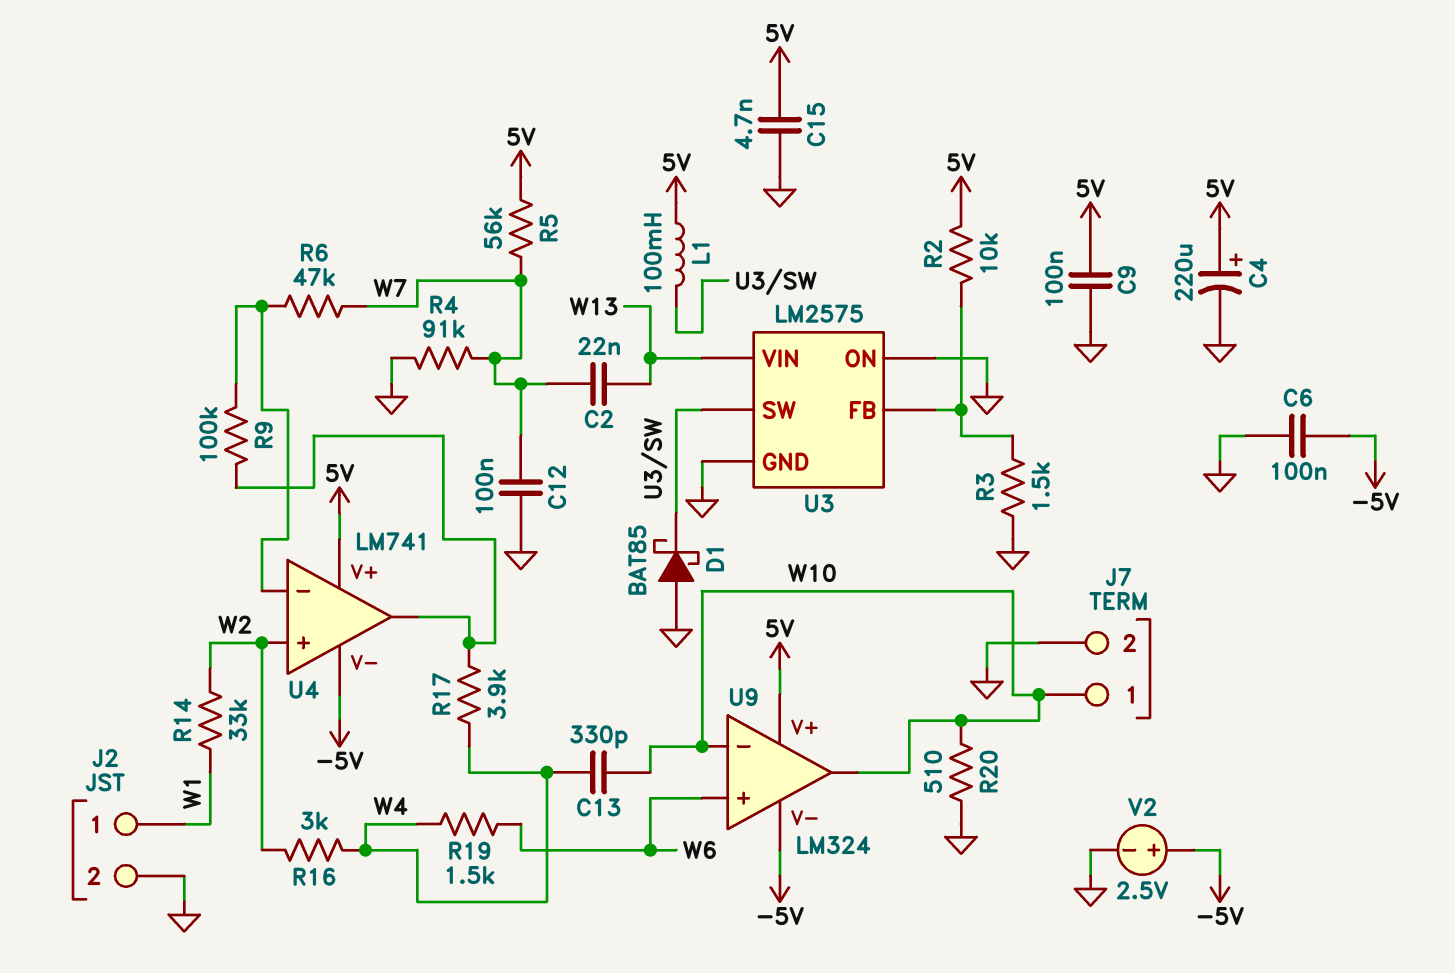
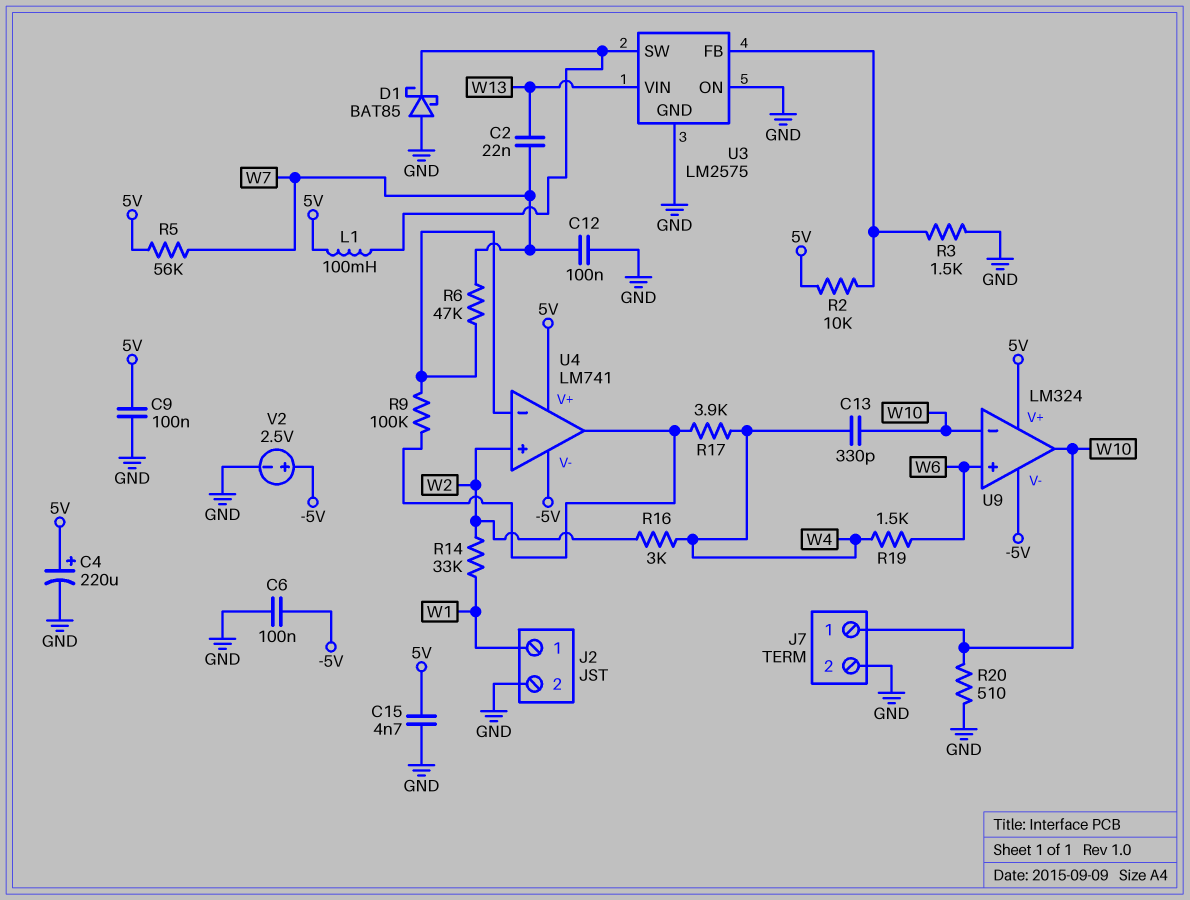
R4: 91k (GND, W7) -> none

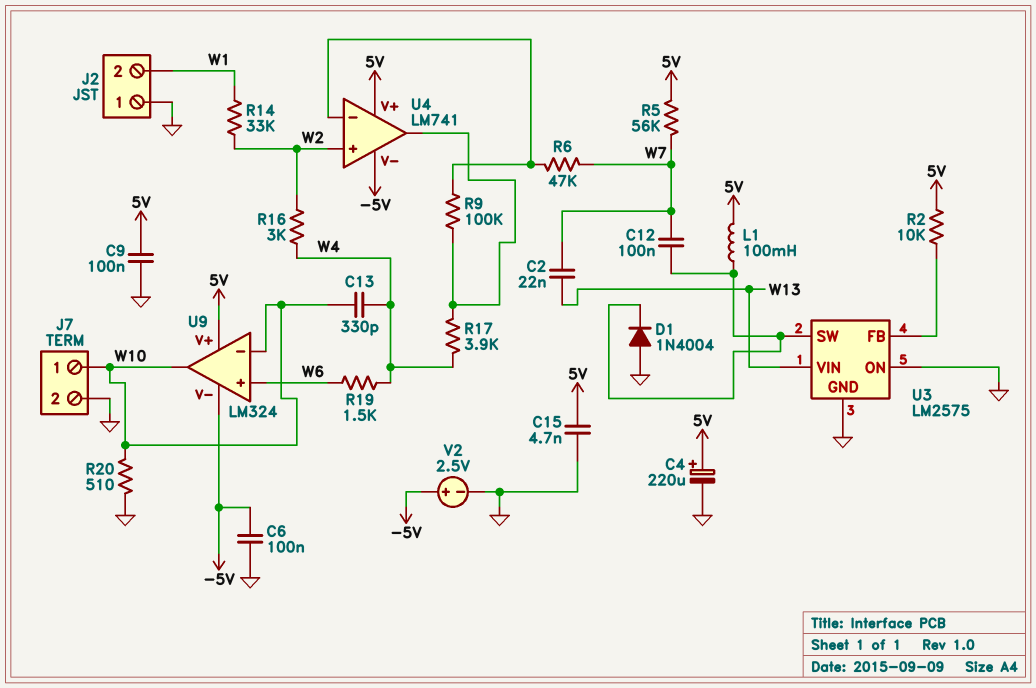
C12: 100nF (GND, W7) -> 100nF (U3/SW, W7)
D1: schottky BAT85 (A GND, K U3/SW) -> diode 1N4004 (A GND, K U3/SW)
J2 pin 1: W1 -> GND
J2 pin 2: GND -> W1
R3: 1.5k (GND, U3/FB) -> none

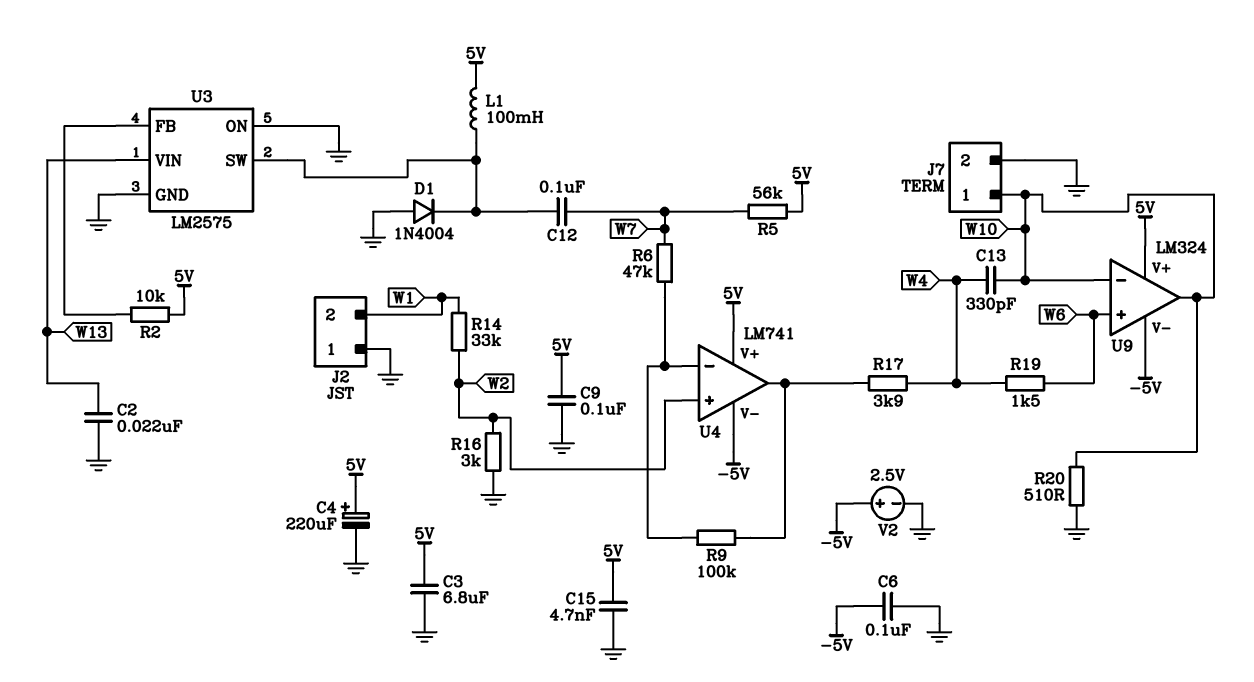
C2: 22nF (W7, W13) -> 22nF (GND, W13)
C3: none -> 6.8uF (5V, GND)
R16: 3k (W2, W4) -> 3k (GND, W2)

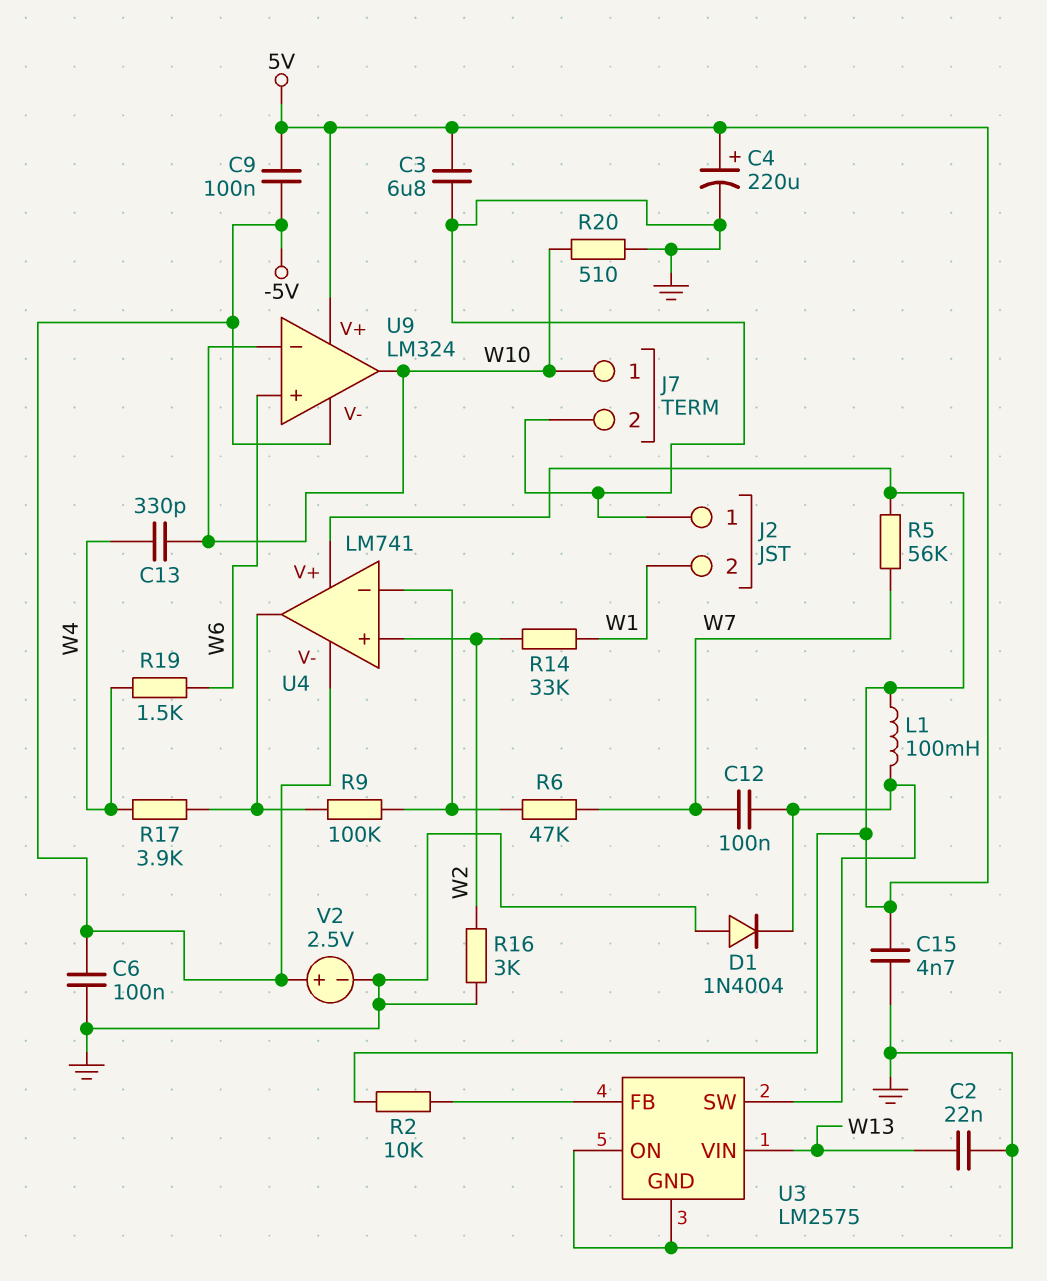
C9: 100nF (5V, GND) -> 100nF (-5V, 5V)

